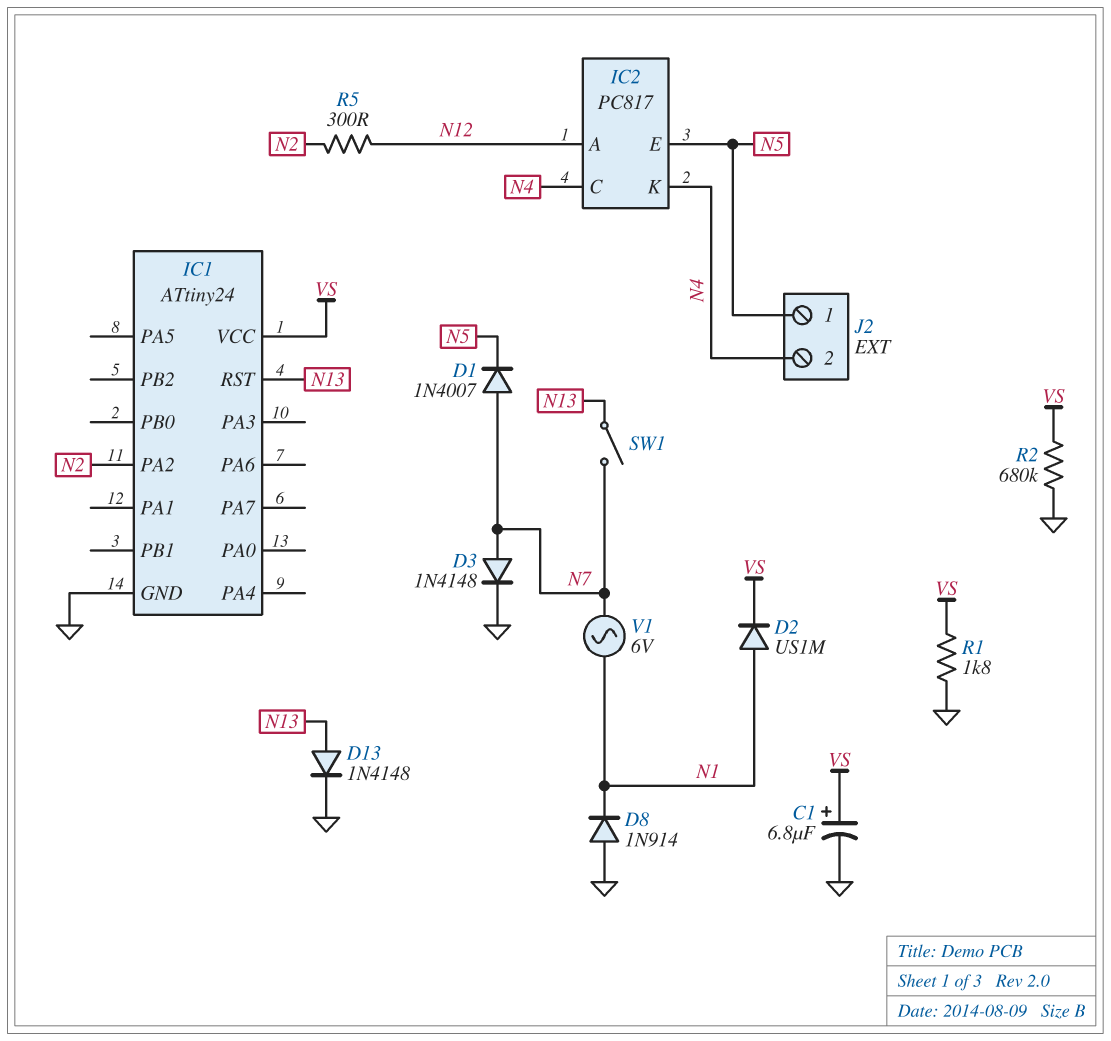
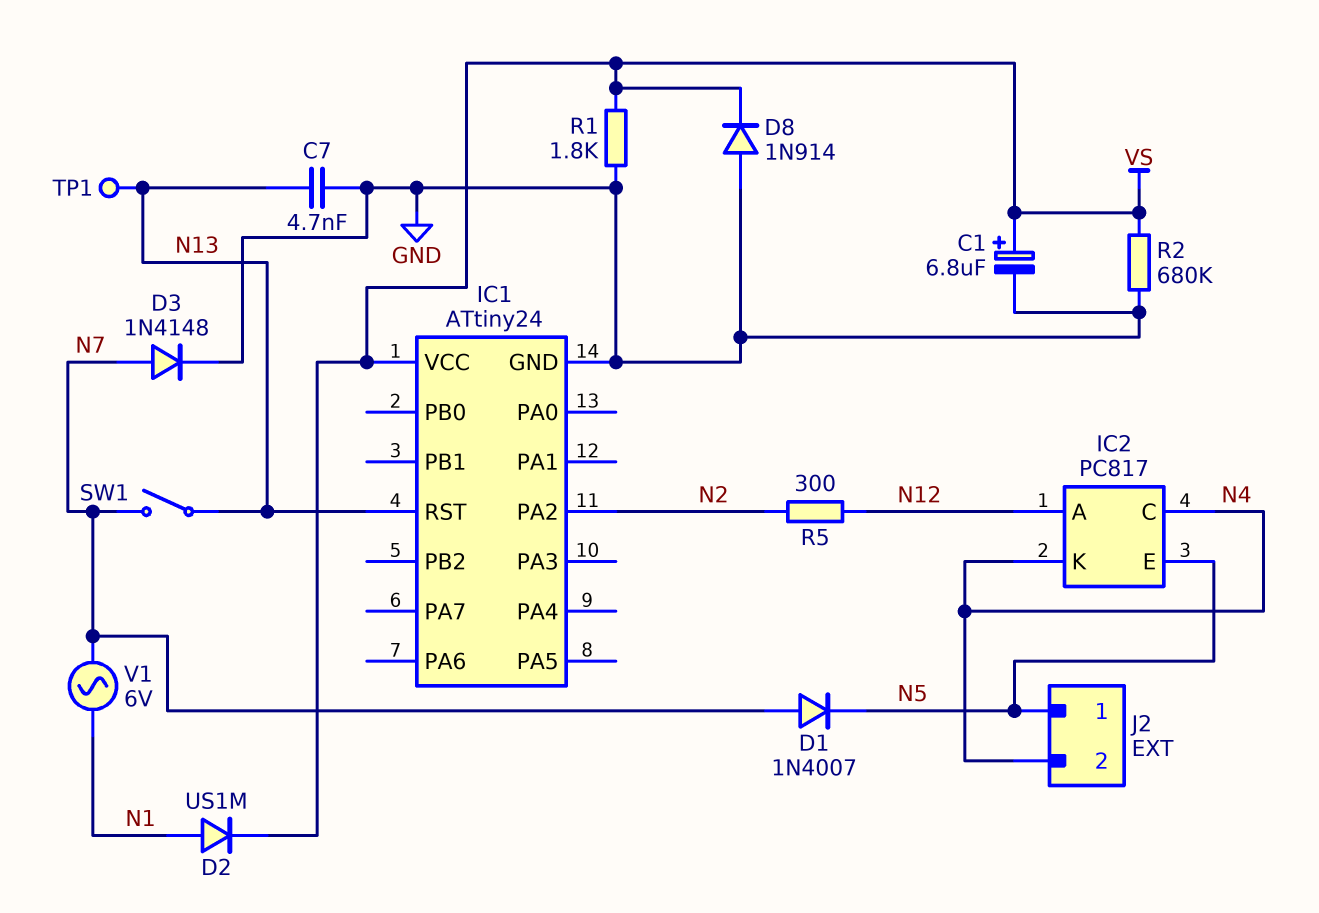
C7: none -> 4.7nF (GND, N13)
D8: diode 1N914 (A GND, K N1) -> diode 1N914 (A GND, K VS)
D13: diode 1N4148 (A N13, K GND) -> none
TP1: none -> test point (N13)

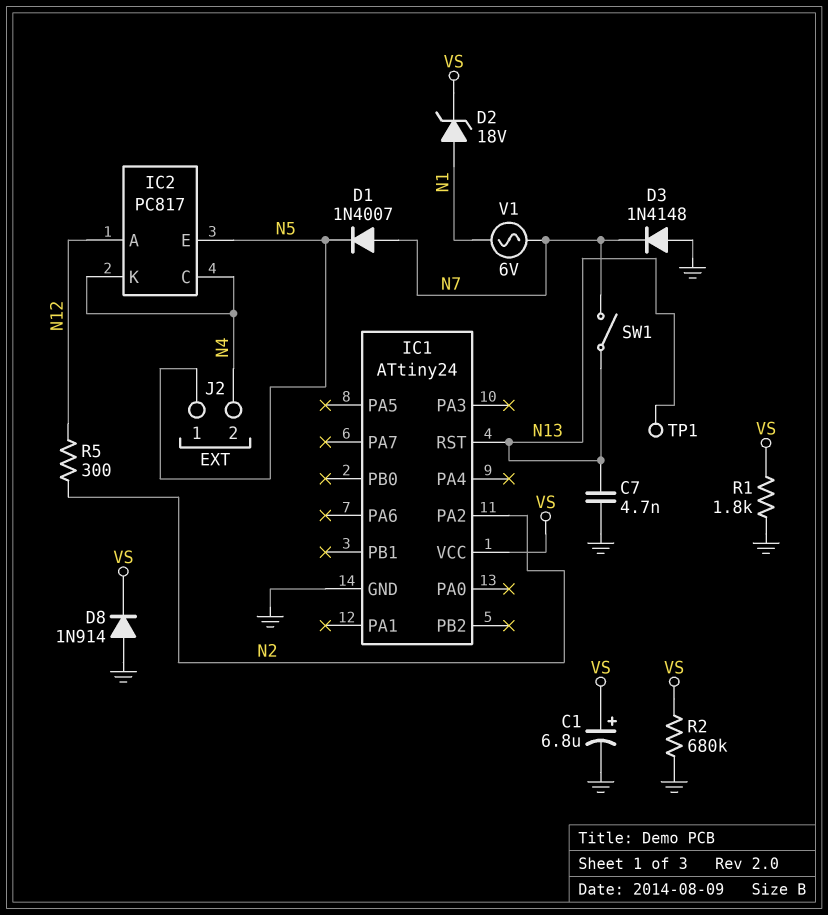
D2: diode US1M (A N1, K VS) -> zener 18V (A N1, K VS)
D3: diode 1N4148 (A N7, K GND) -> diode 1N4148 (A GND, K N7)

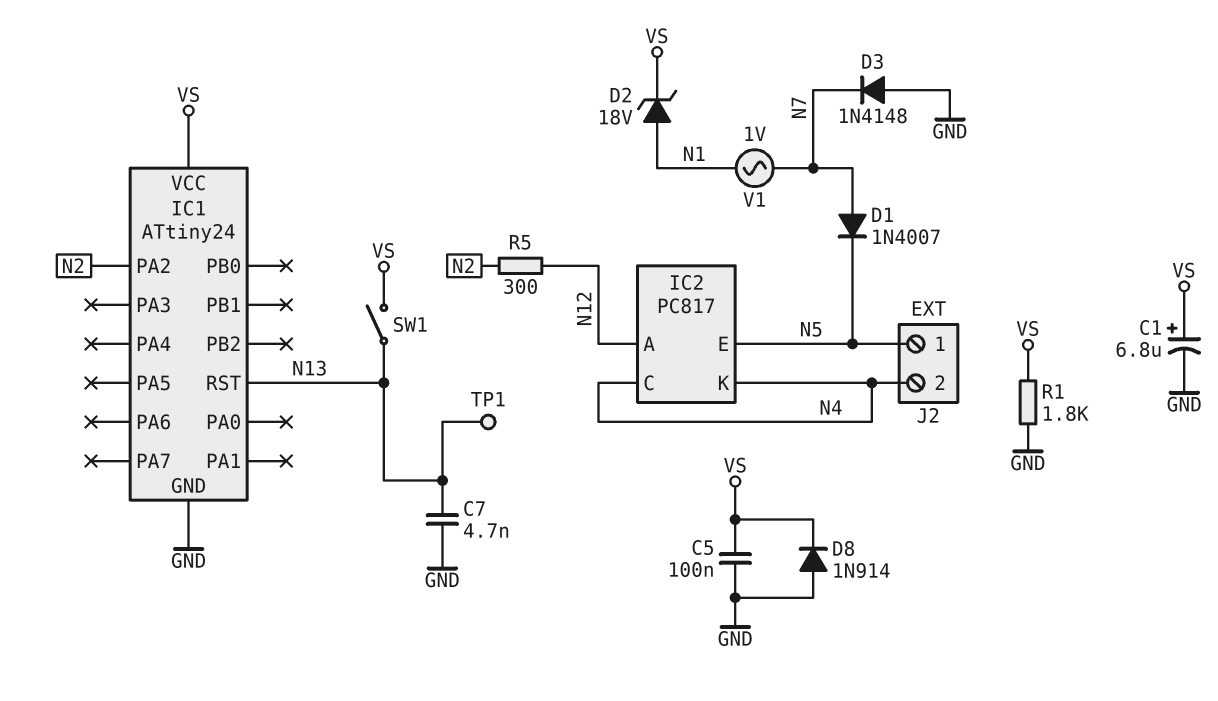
C5: none -> 100nF (GND, VS)
R2: 680k (GND, VS) -> none
SW1: switch (N7, N13) -> switch (N13, VS)
V1: AC 6V (N1, N7) -> AC 1V (N1, N7)

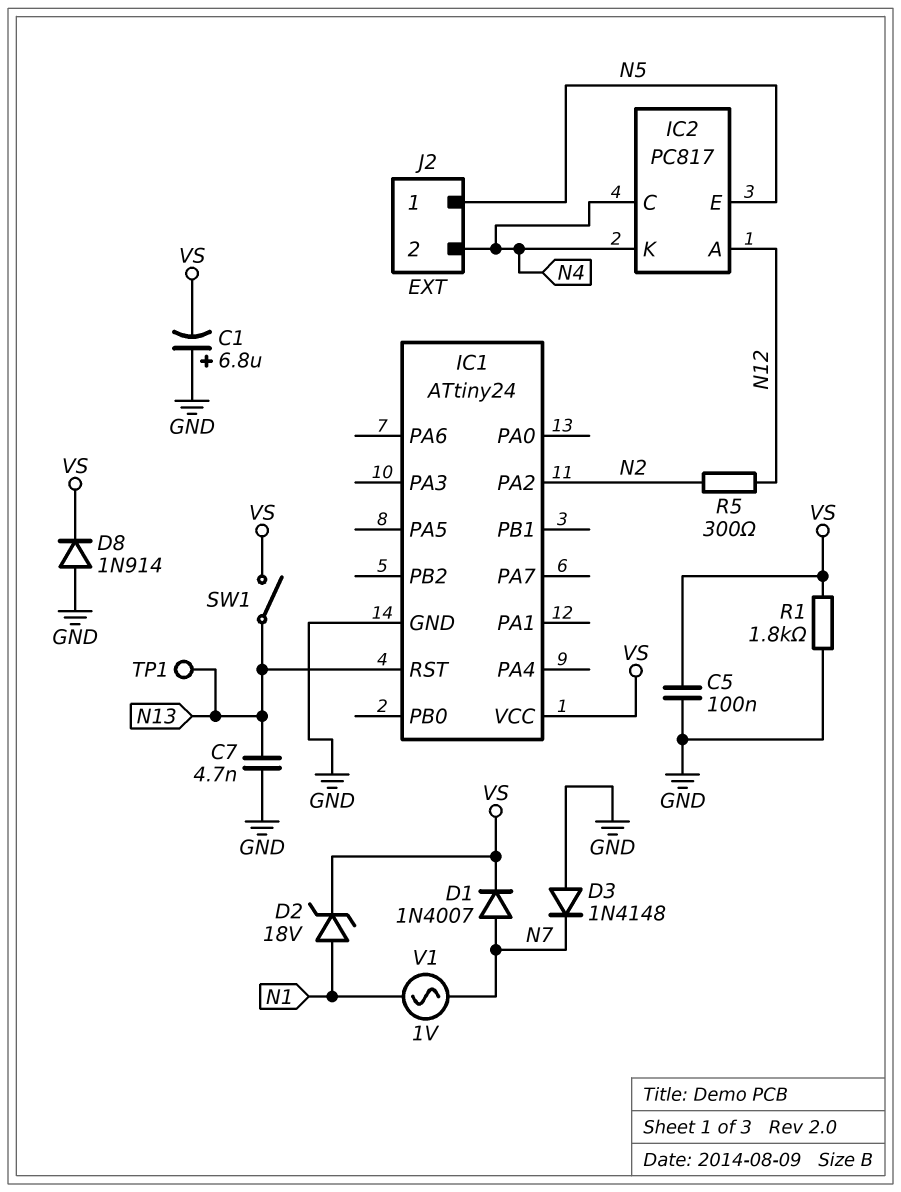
C1: 6.8uF (plus VS, minus GND) -> 6.8uF (plus GND, minus VS)
D1: diode 1N4007 (A N7, K N5) -> diode 1N4007 (A N7, K VS)

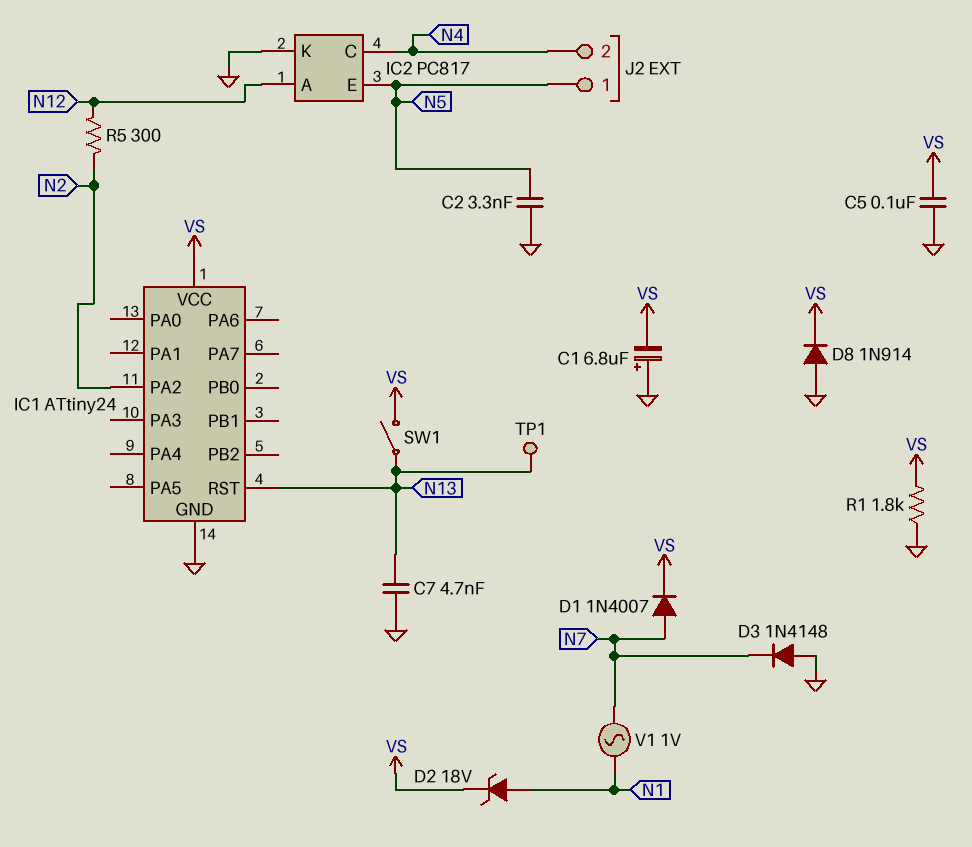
C2: none -> 3.3nF (GND, N5)
IC2 pin K: N4 -> GND

